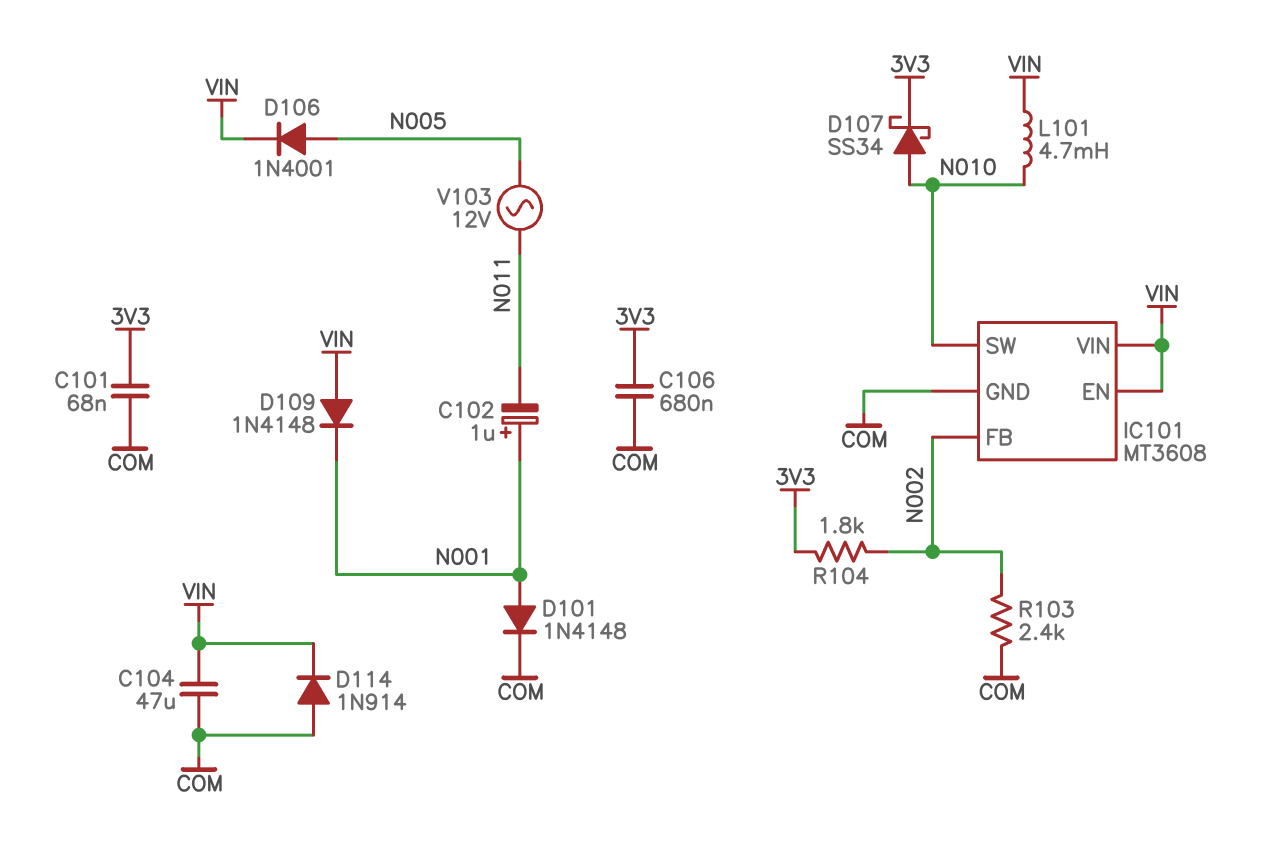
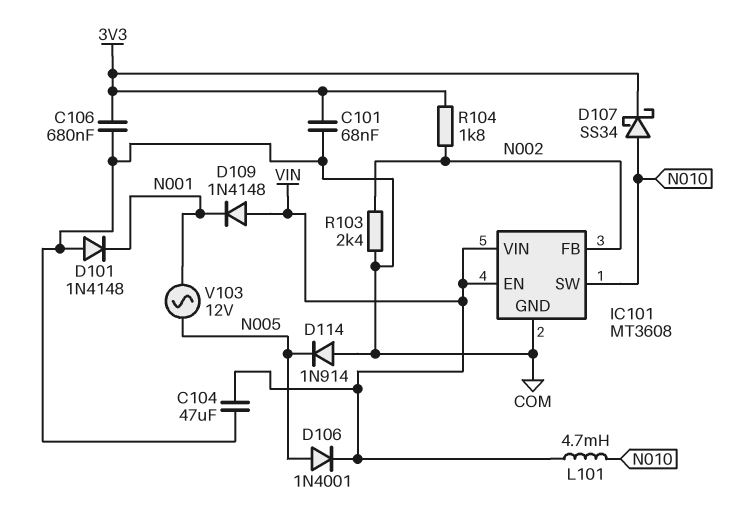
C102: 1uF (plus N001, minus N011) -> none
D101: diode 1N4148 (A N001, K COM) -> diode 1N4148 (A COM, K N001)
D114: diode 1N914 (A COM, K VIN) -> diode 1N914 (A COM, K N005)
V103: AC 12V (N005, N011) -> AC 12V (N001, N005)

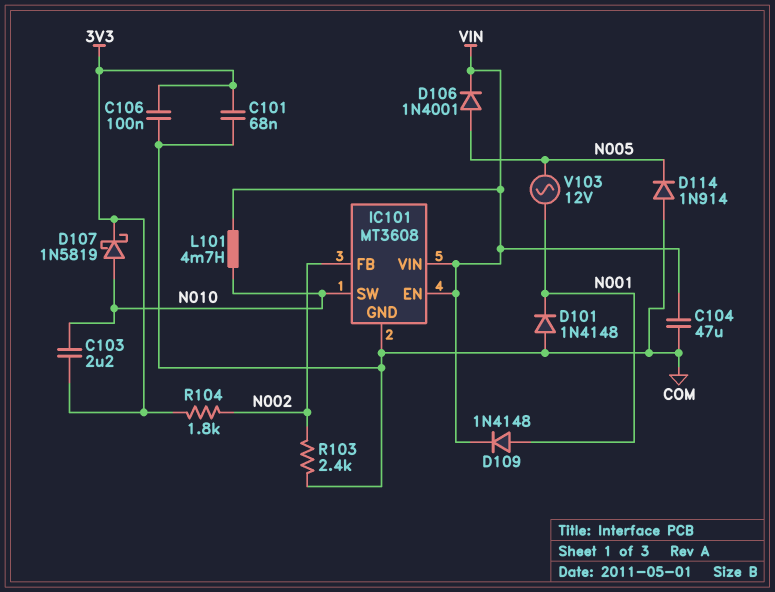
C103: none -> 2.2uF (3V3, N010)
C106: 680nF (3V3, COM) -> 100nF (3V3, COM)
D107: schottky SS34 (A N010, K 3V3) -> schottky 1N5819 (A N010, K 3V3)
D109: diode 1N4148 (A VIN, K N001) -> diode 1N4148 (A N001, K VIN)

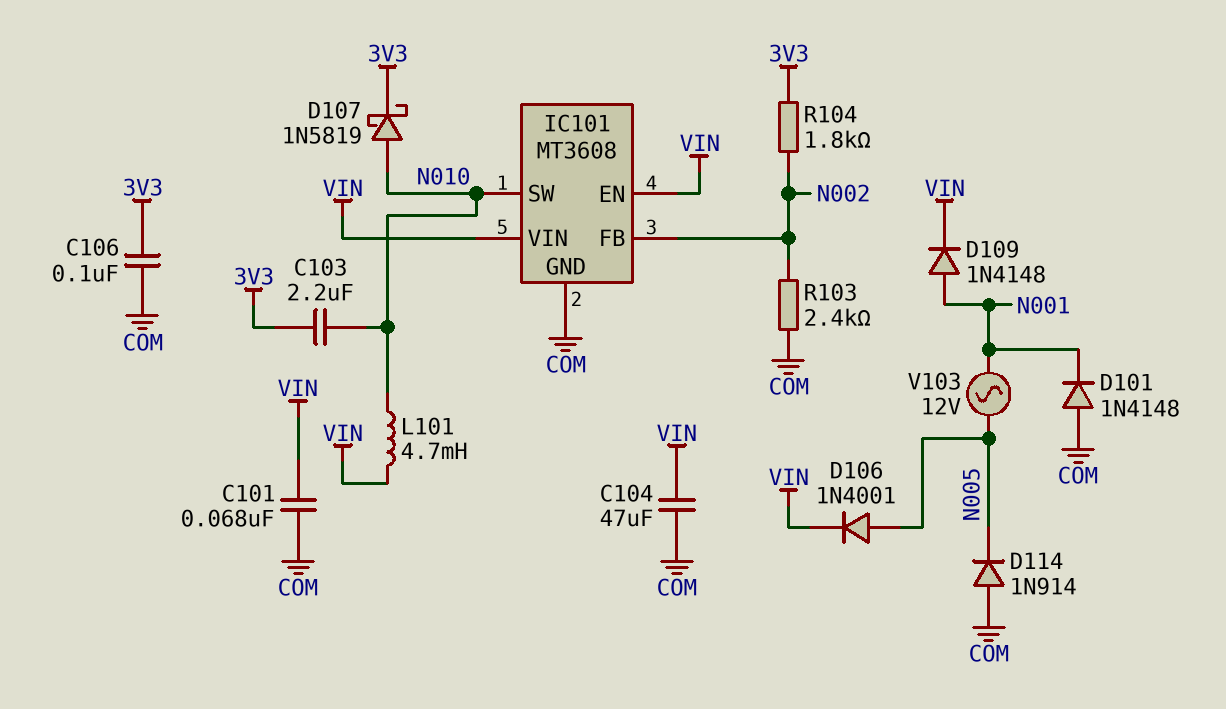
C101: 68nF (3V3, COM) -> 68nF (COM, VIN)

